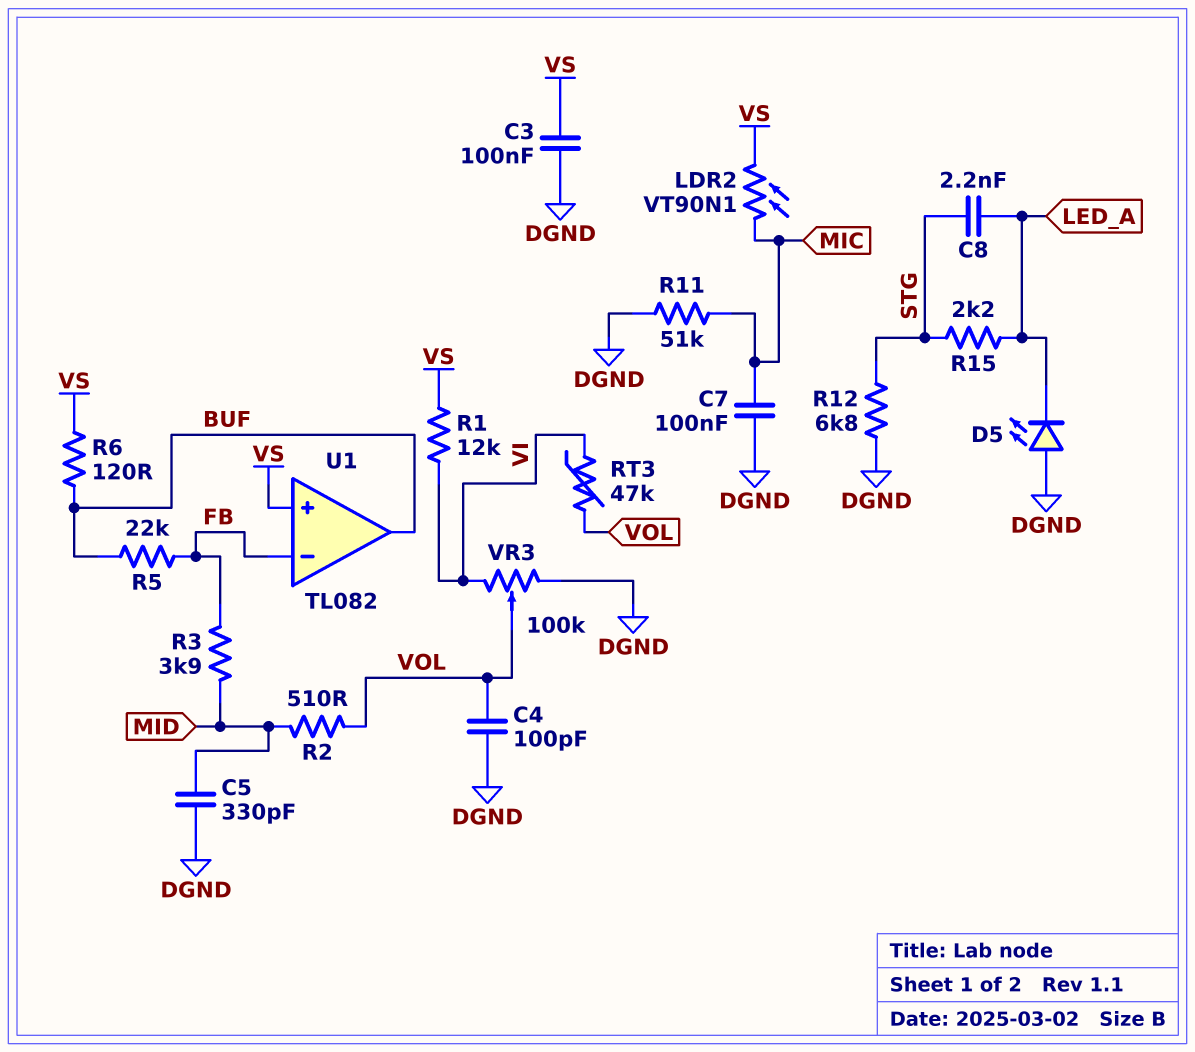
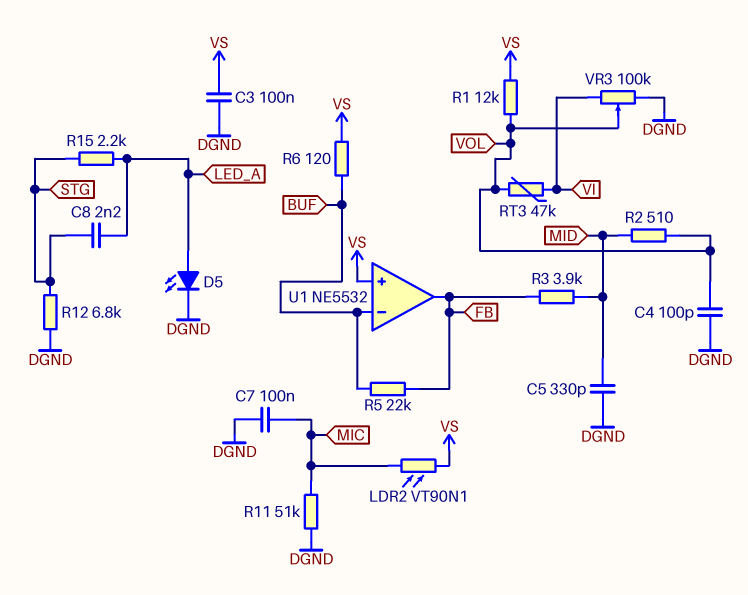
D5: LED (A DGND, K LED_A) -> LED (A LED_A, K DGND)
R1: 12k (VI, VS) -> 12k (VOL, VS)
U1: TL082 -> NE5532
U1 pin in-: FB -> BUF
U1 pin out: BUF -> FB

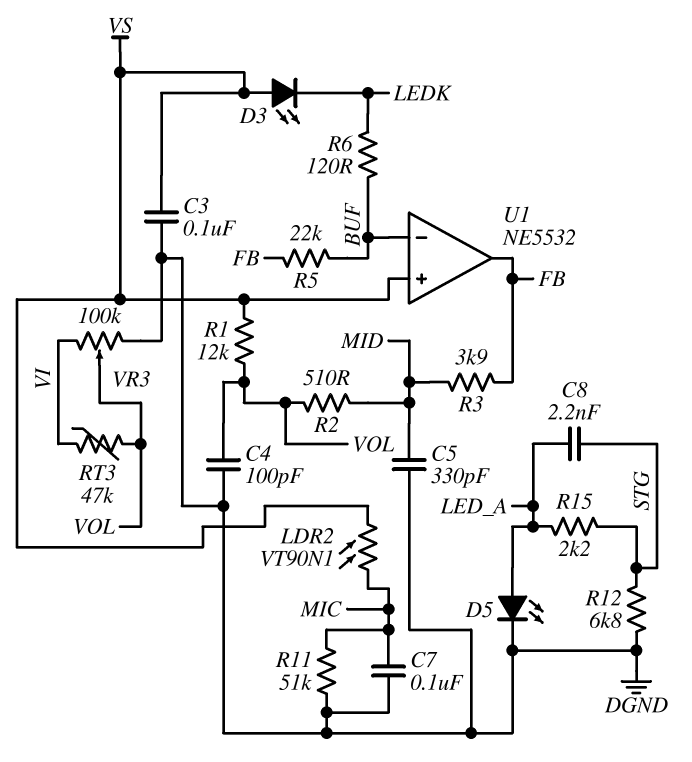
D3: none -> LED (A VS, K LEDK)
R6: 120 (BUF, VS) -> 120 (BUF, LEDK)

